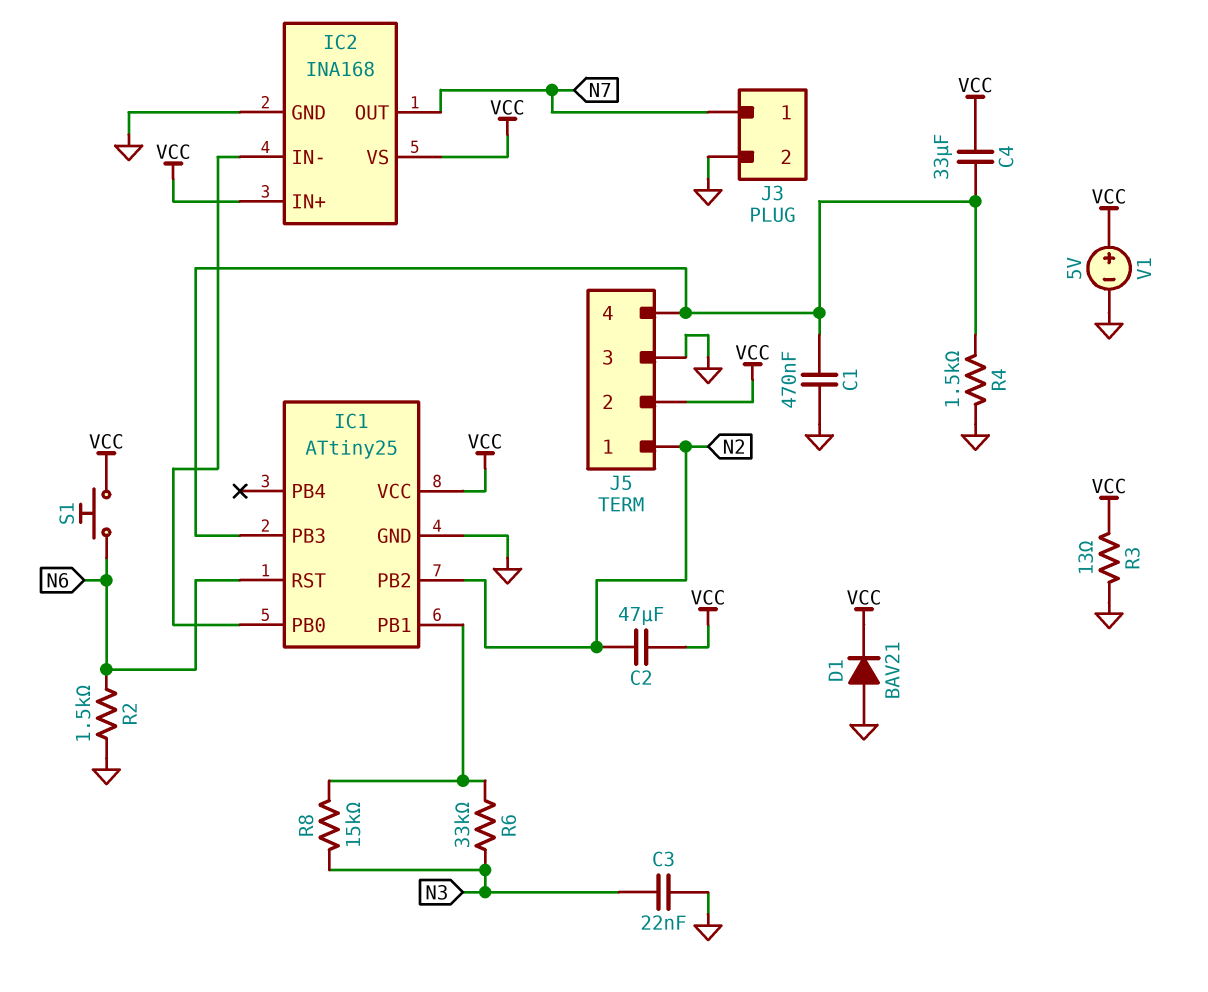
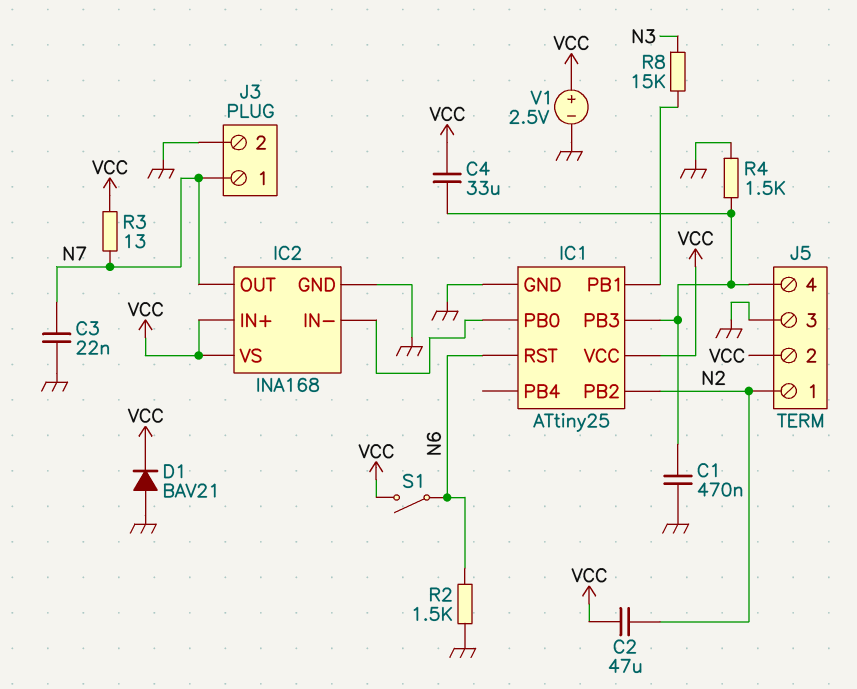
C3: 22nF (GND, N3) -> 22nF (GND, N7)
R3: 13 (GND, VCC) -> 13 (N7, VCC)
R6: 33k (IC1/PB1, N3) -> none
S1: button (N6, VCC) -> switch (N6, VCC)
V1: 5V (plus VCC, minus GND) -> 2.5V (plus VCC, minus GND)

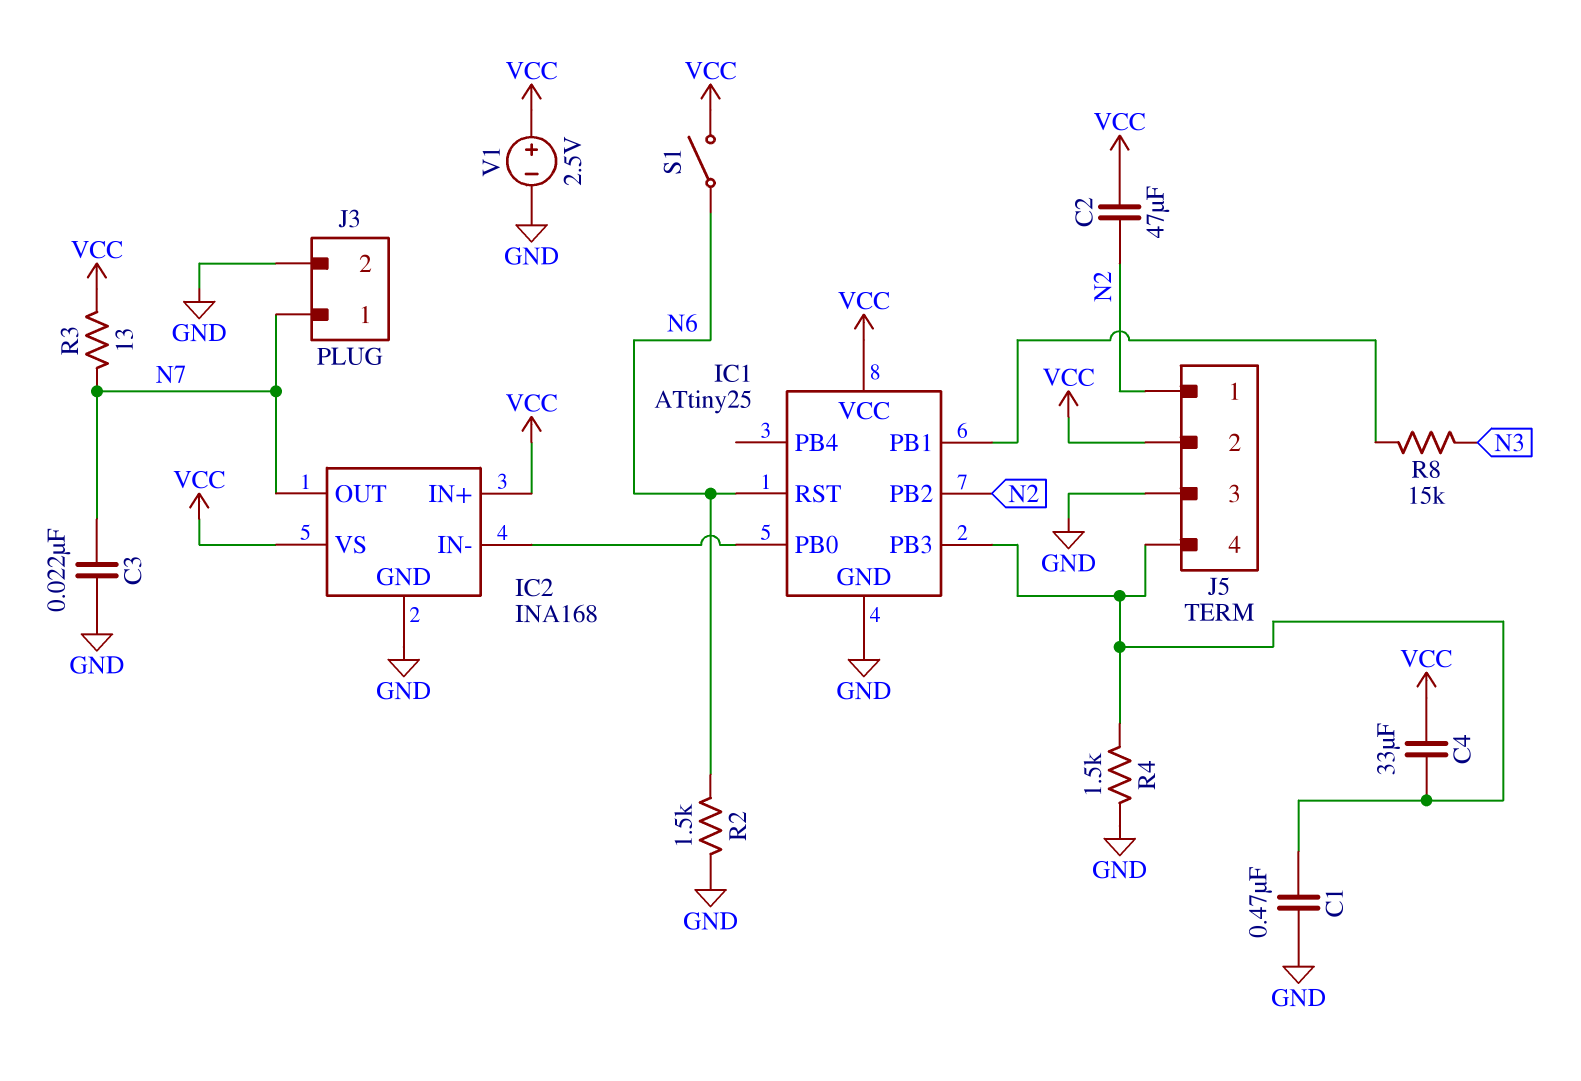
D1: diode BAV21 (A GND, K VCC) -> none

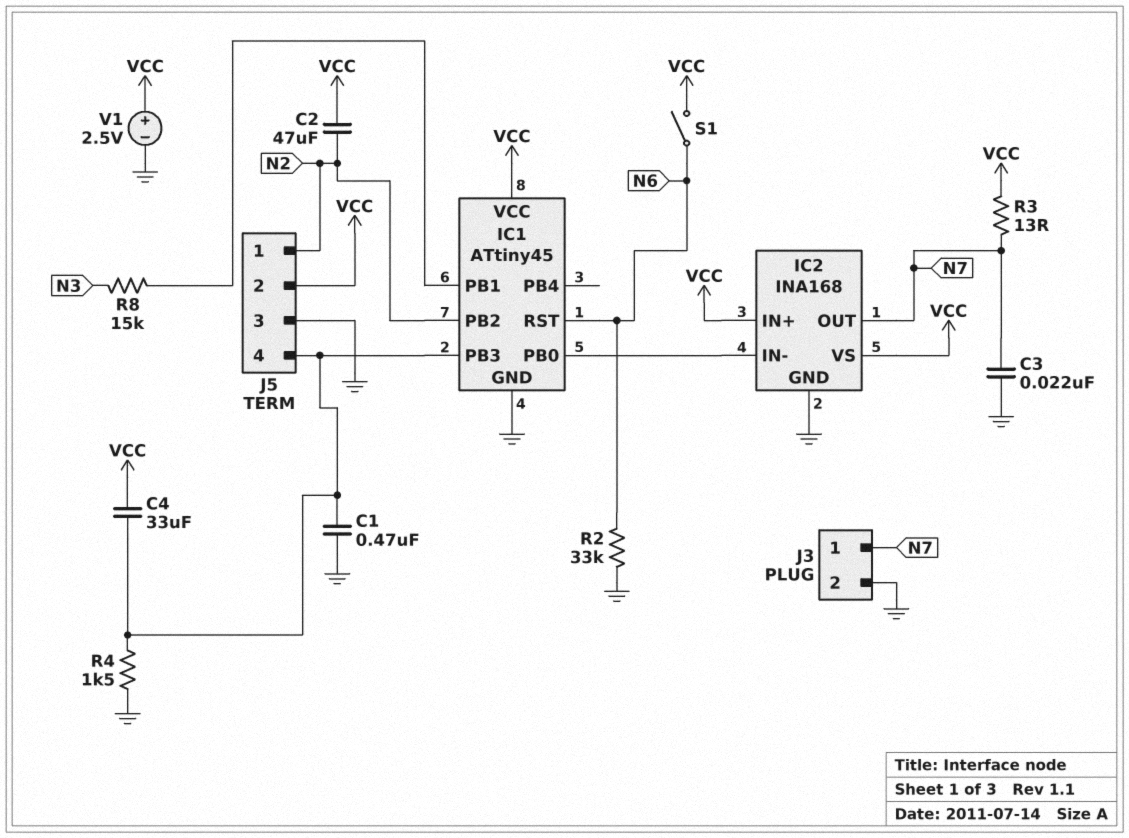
IC1: ATtiny25 -> ATtiny45
R2: 1.5k (GND, N6) -> 33k (GND, N6)

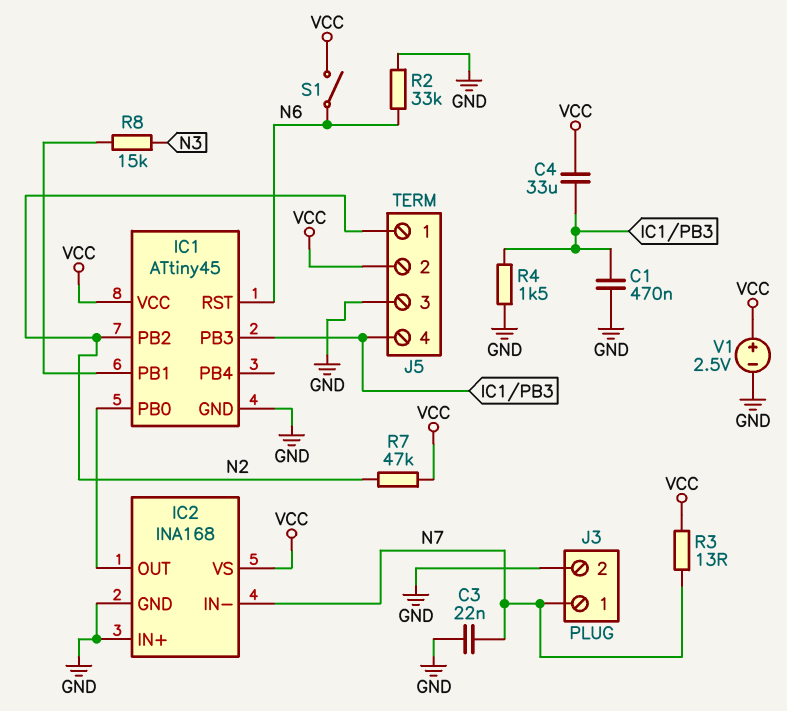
C2: 47uF (N2, VCC) -> none
IC2 pin IN+: VCC -> GND
IC2 pin IN-: IC1/PB0 -> N7
IC2 pin OUT: N7 -> IC1/PB0
R7: none -> 47k (N2, VCC)

